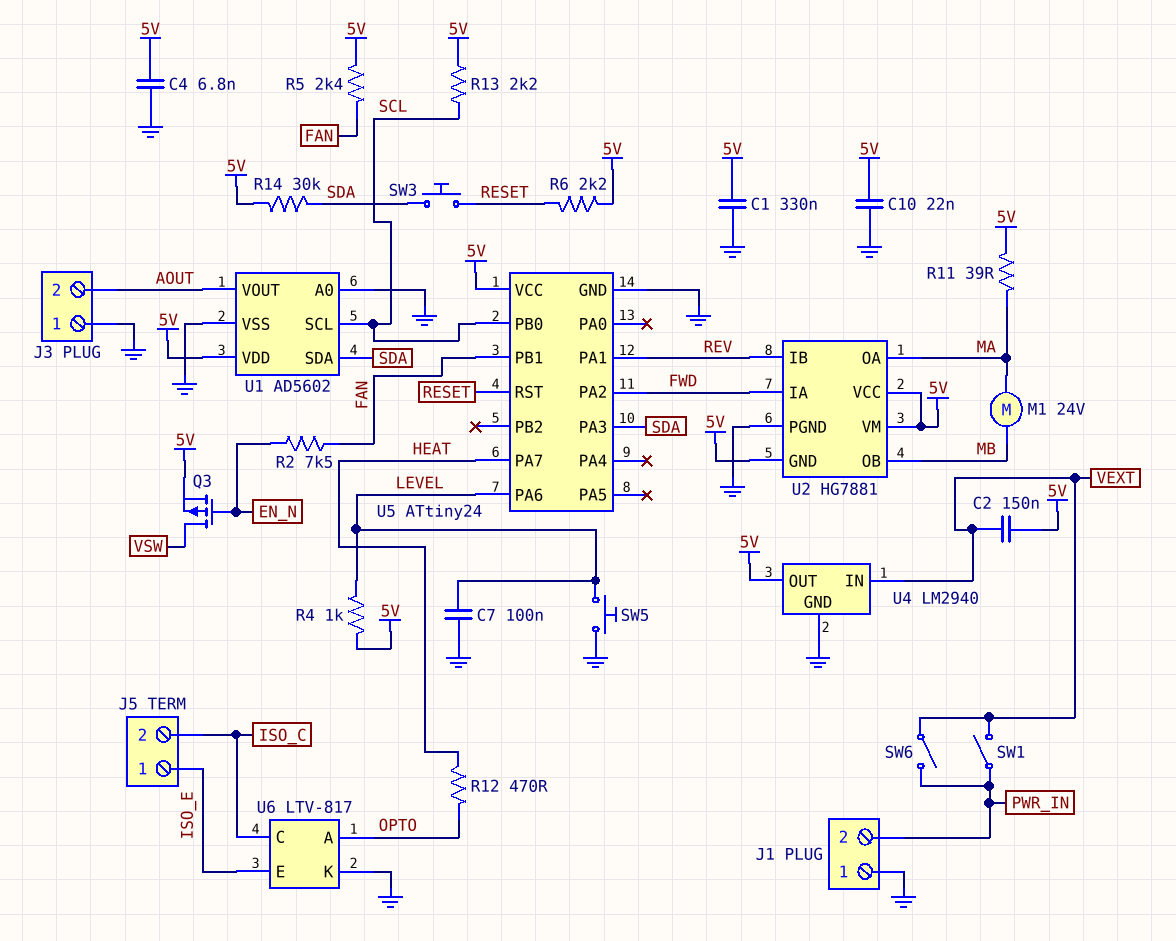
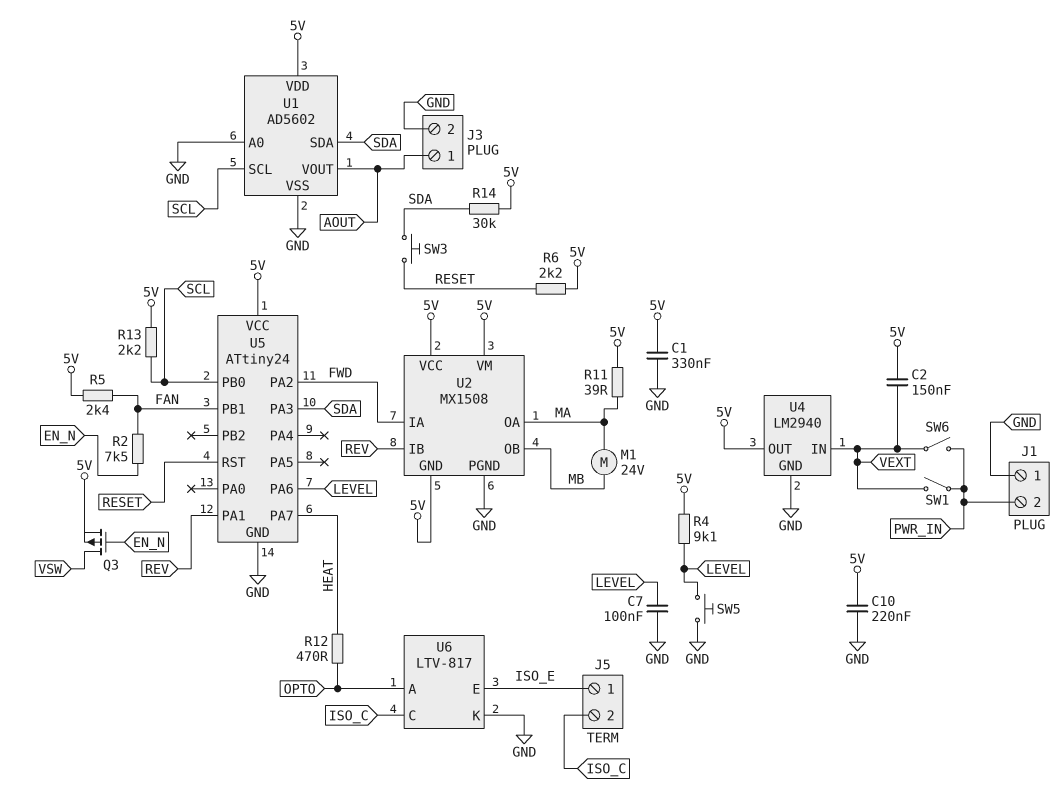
C4: 6.8nF (5V, GND) -> none
C10: 22nF (5V, GND) -> 220nF (5V, GND)
J3 pin 1: GND -> AOUT
J3 pin 2: AOUT -> GND
R4: 1k (5V, LEVEL) -> 9.1k (5V, LEVEL)
U2: HG7881 -> MX1508

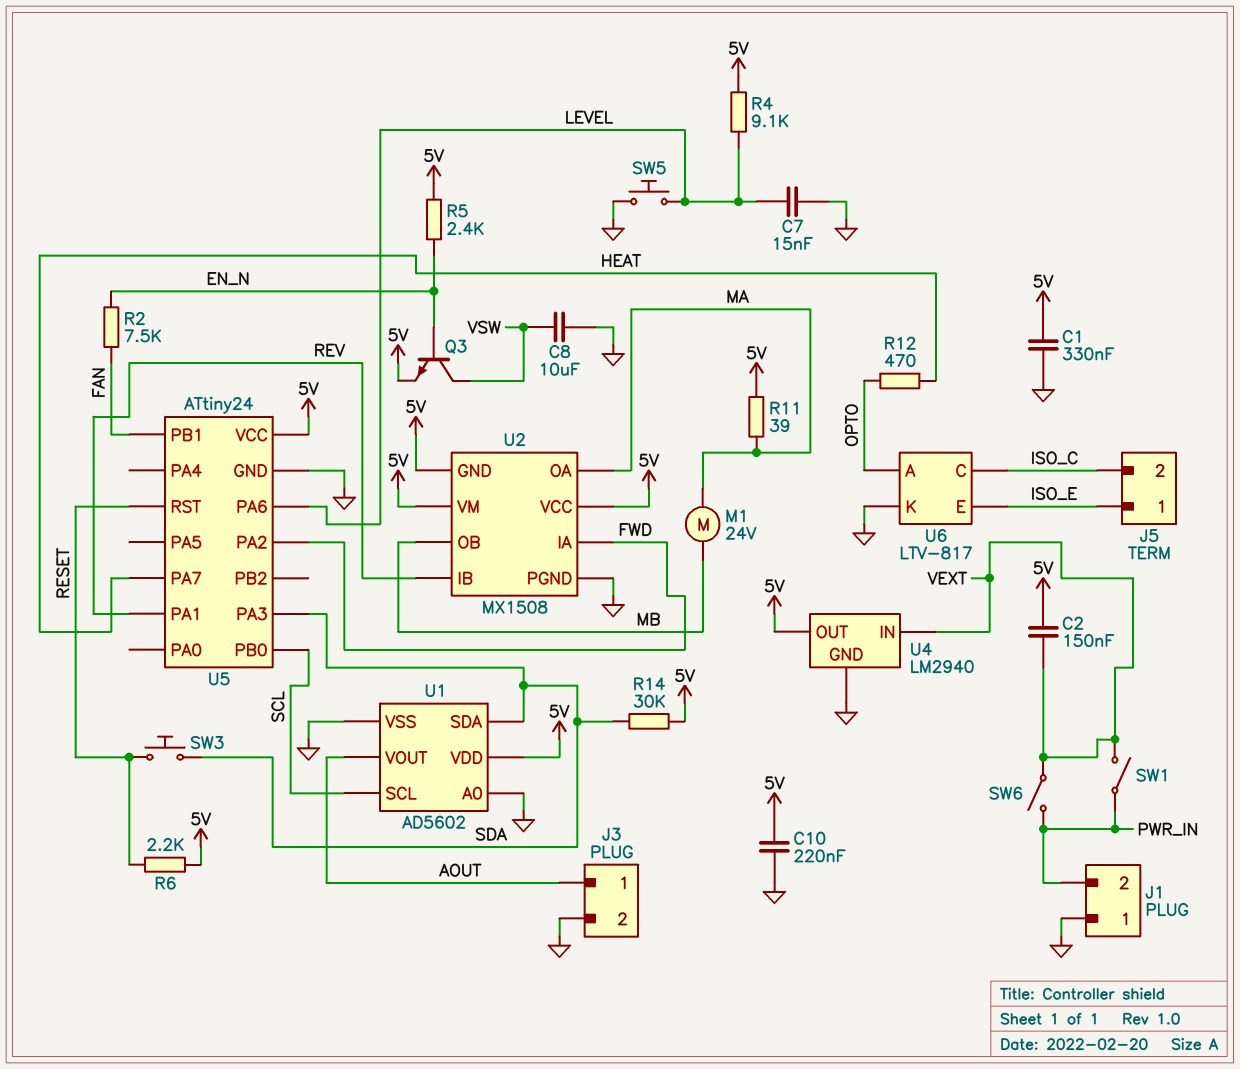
C7: 100nF (GND, LEVEL) -> 15nF (GND, LEVEL)
C8: none -> 10uF (GND, VSW)
Q3: PMOS (G EN_N, D VSW, S 5V) -> NPN (B EN_N, C VSW, E 5V)
R5: 2.4k (5V, FAN) -> 2.4k (5V, EN_N)
R13: 2.2k (5V, SCL) -> none

